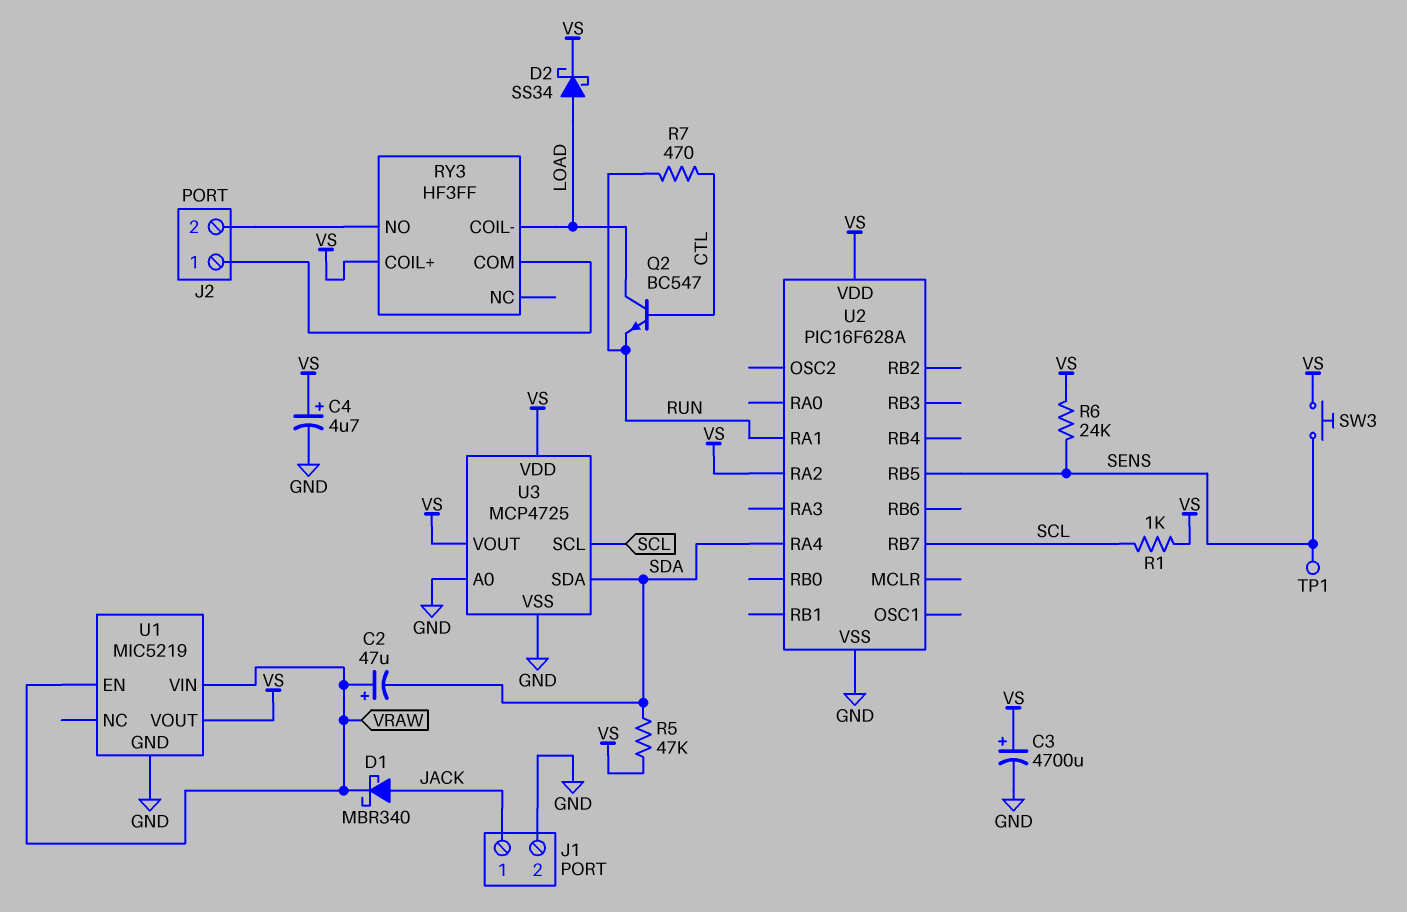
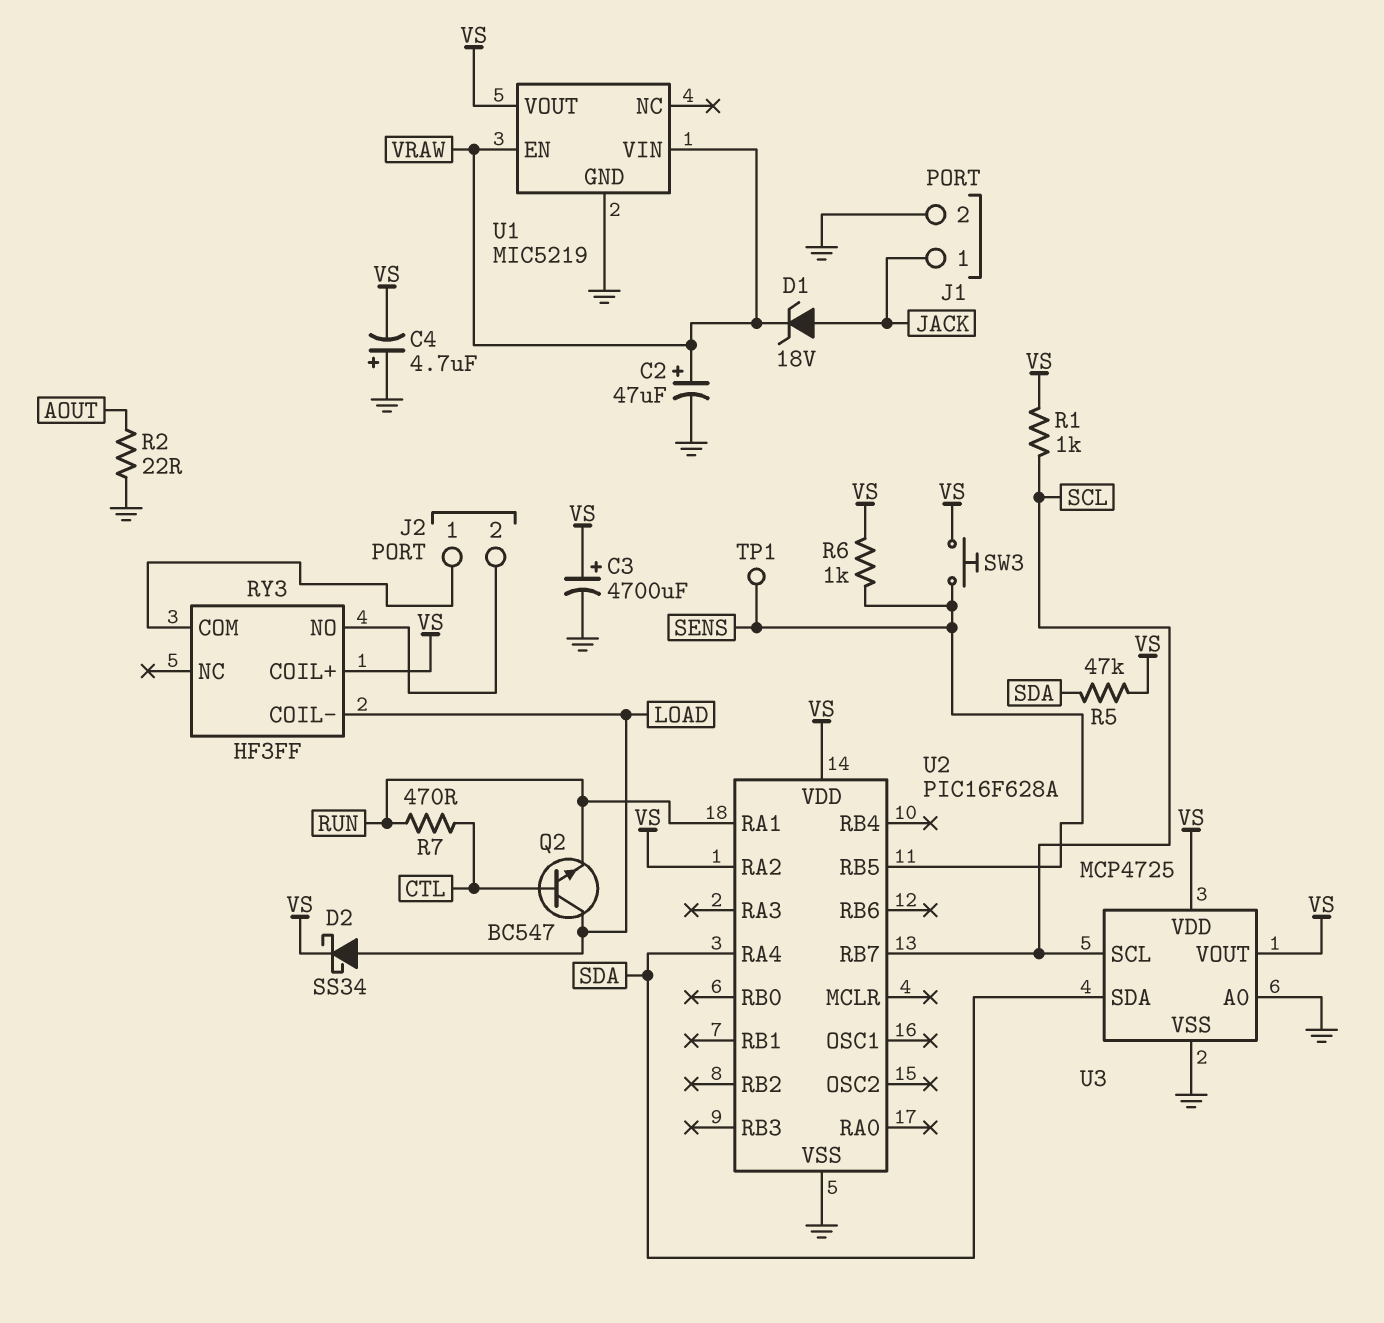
C2: 47uF (plus VRAW, minus SDA) -> 47uF (plus VRAW, minus GND)
C4: 4.7uF (plus VS, minus GND) -> 4.7uF (plus GND, minus VS)
D1: schottky MBR340 (A JACK, K VRAW) -> zener 18V (A JACK, K VRAW)
R2: none -> 22 (AOUT, GND)
R6: 24k (SENS, VS) -> 1k (SENS, VS)

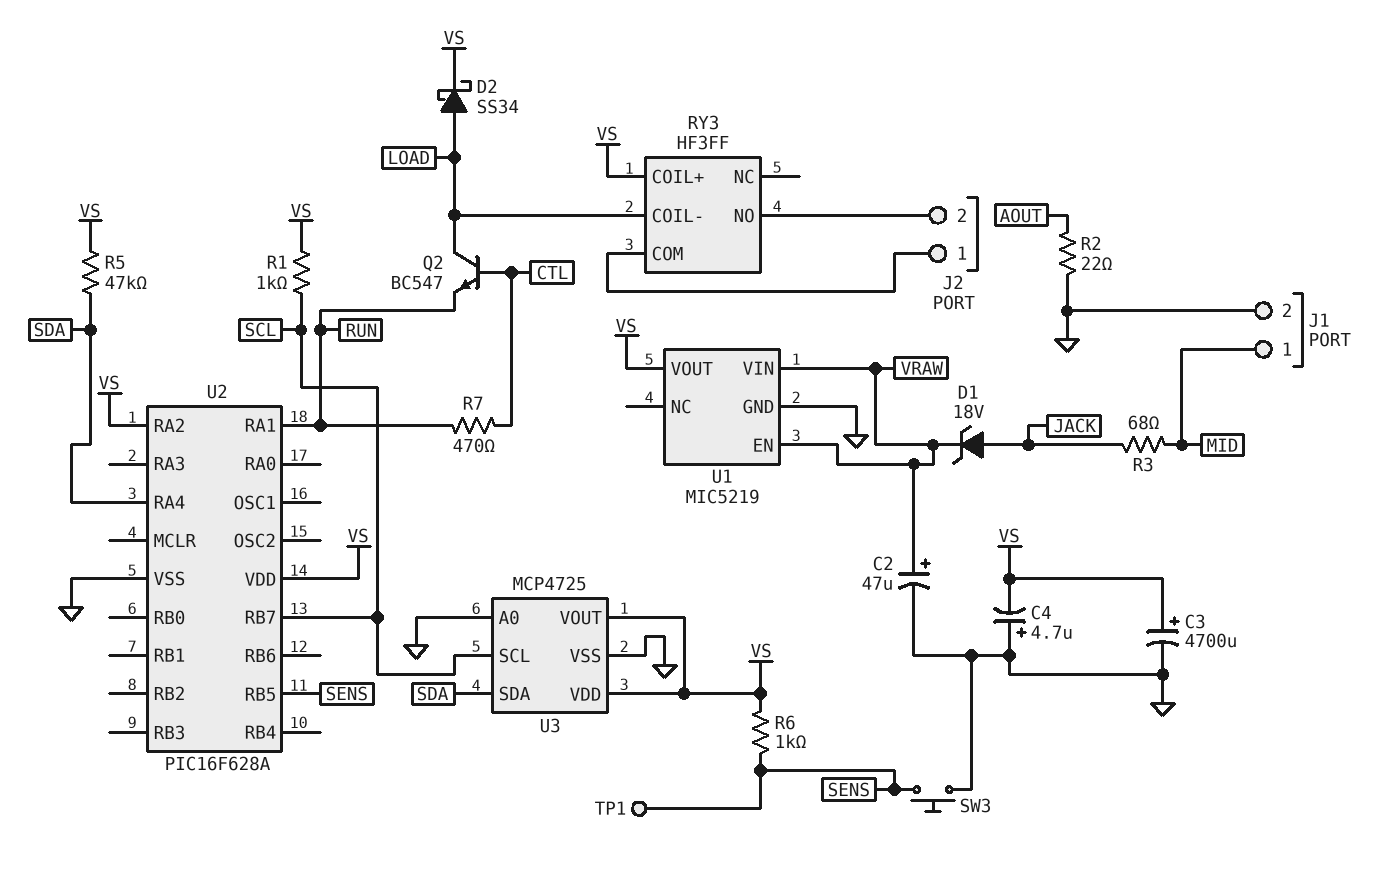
J1 pin 1: JACK -> MID
R3: none -> 68 (JACK, MID)
SW3: button (SENS, VS) -> button (GND, SENS)

